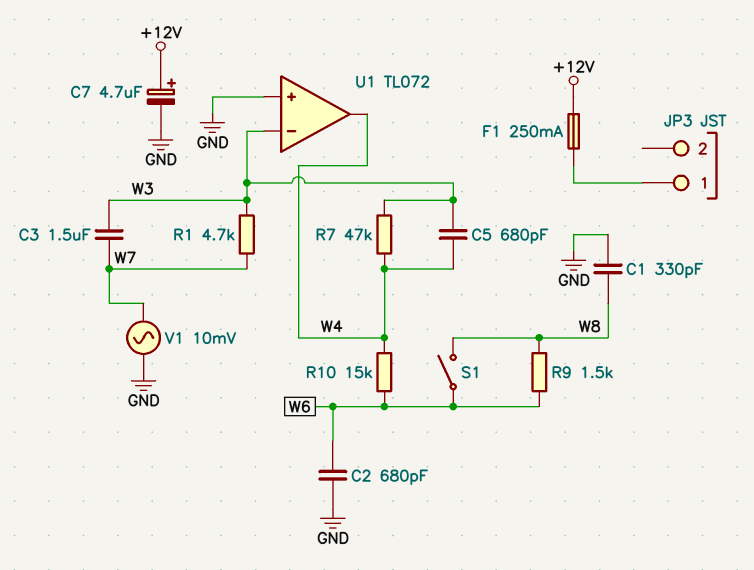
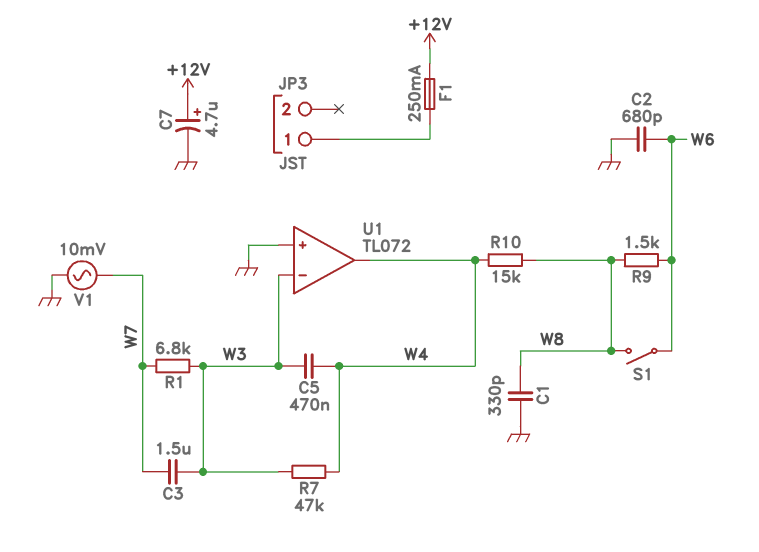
C5: 680pF (W3, W4) -> 470nF (W3, W4)
R1: 4.7k (W3, W7) -> 6.8k (W3, W7)
R10: 15k (W4, W6) -> 15k (W4, W8)

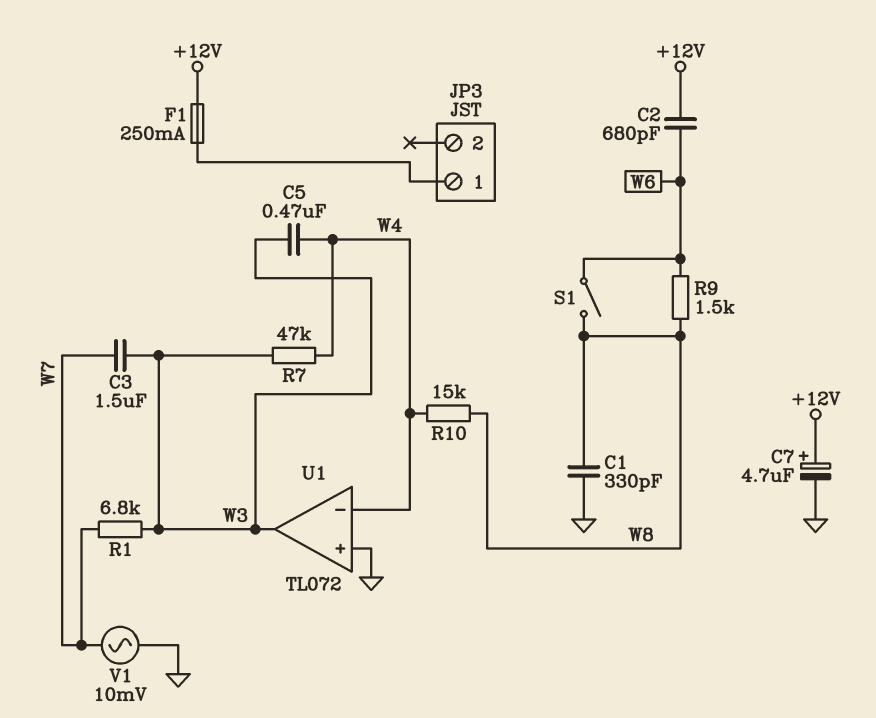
C2: 680pF (GND, W6) -> 680pF (+12V, W6)
U1 pin in-: W3 -> W4
U1 pin out: W4 -> W3

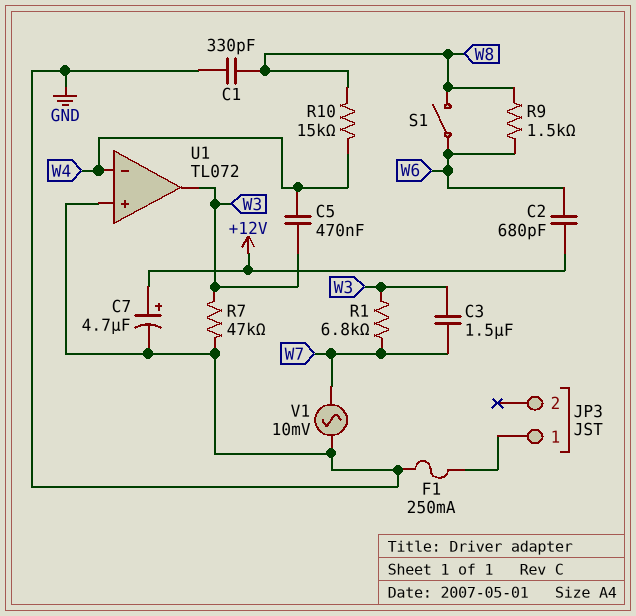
F1: 250mA (+12V, JP3/1) -> 250mA (GND, JP3/1)
R7: 47k (W3, W4) -> 47k (GND, W3)

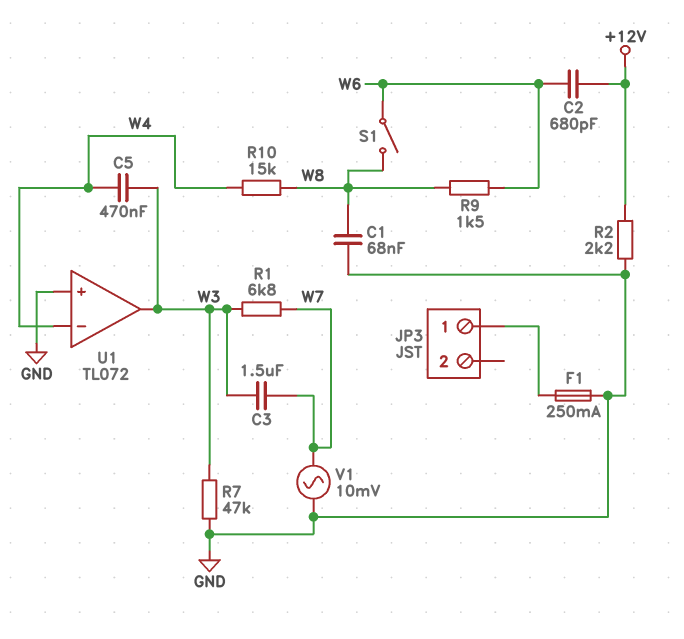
C1: 330pF (GND, W8) -> 68nF (GND, W8)
C7: 4.7uF (plus +12V, minus GND) -> none
R2: none -> 2.2k (+12V, GND)

